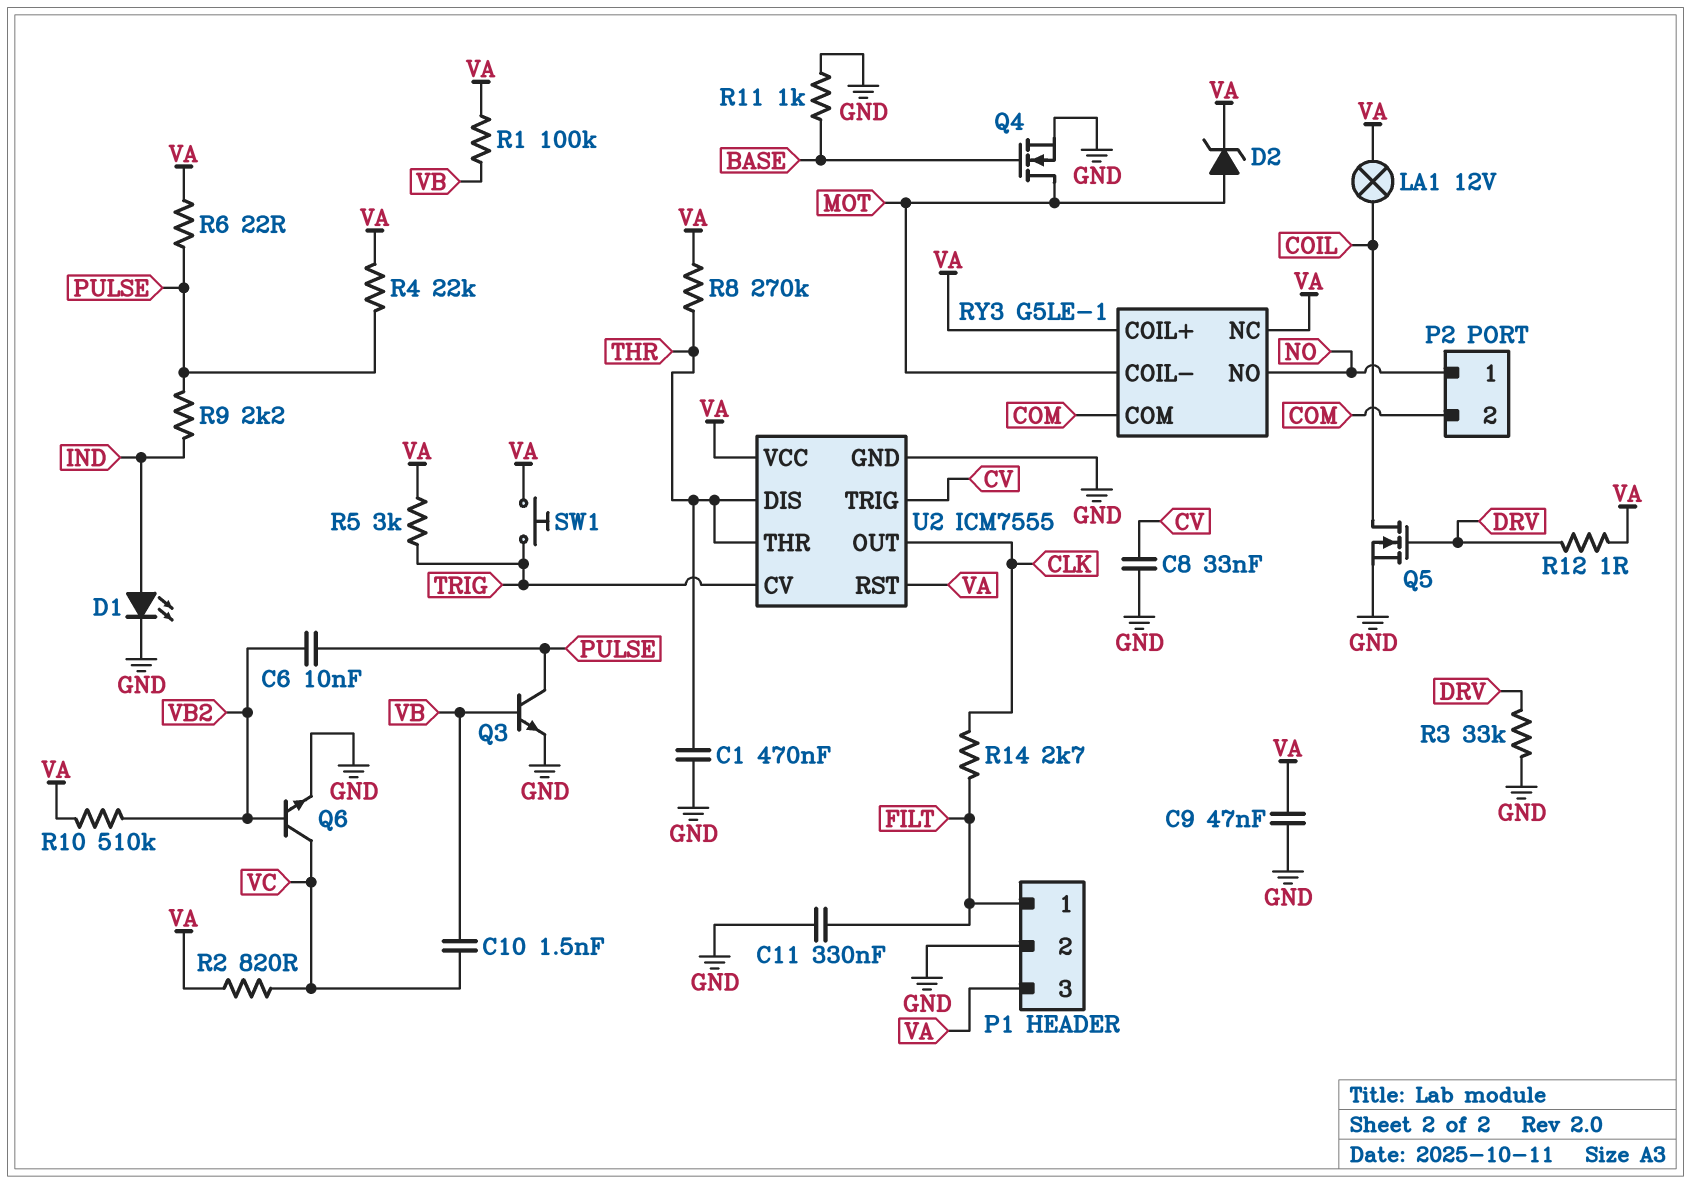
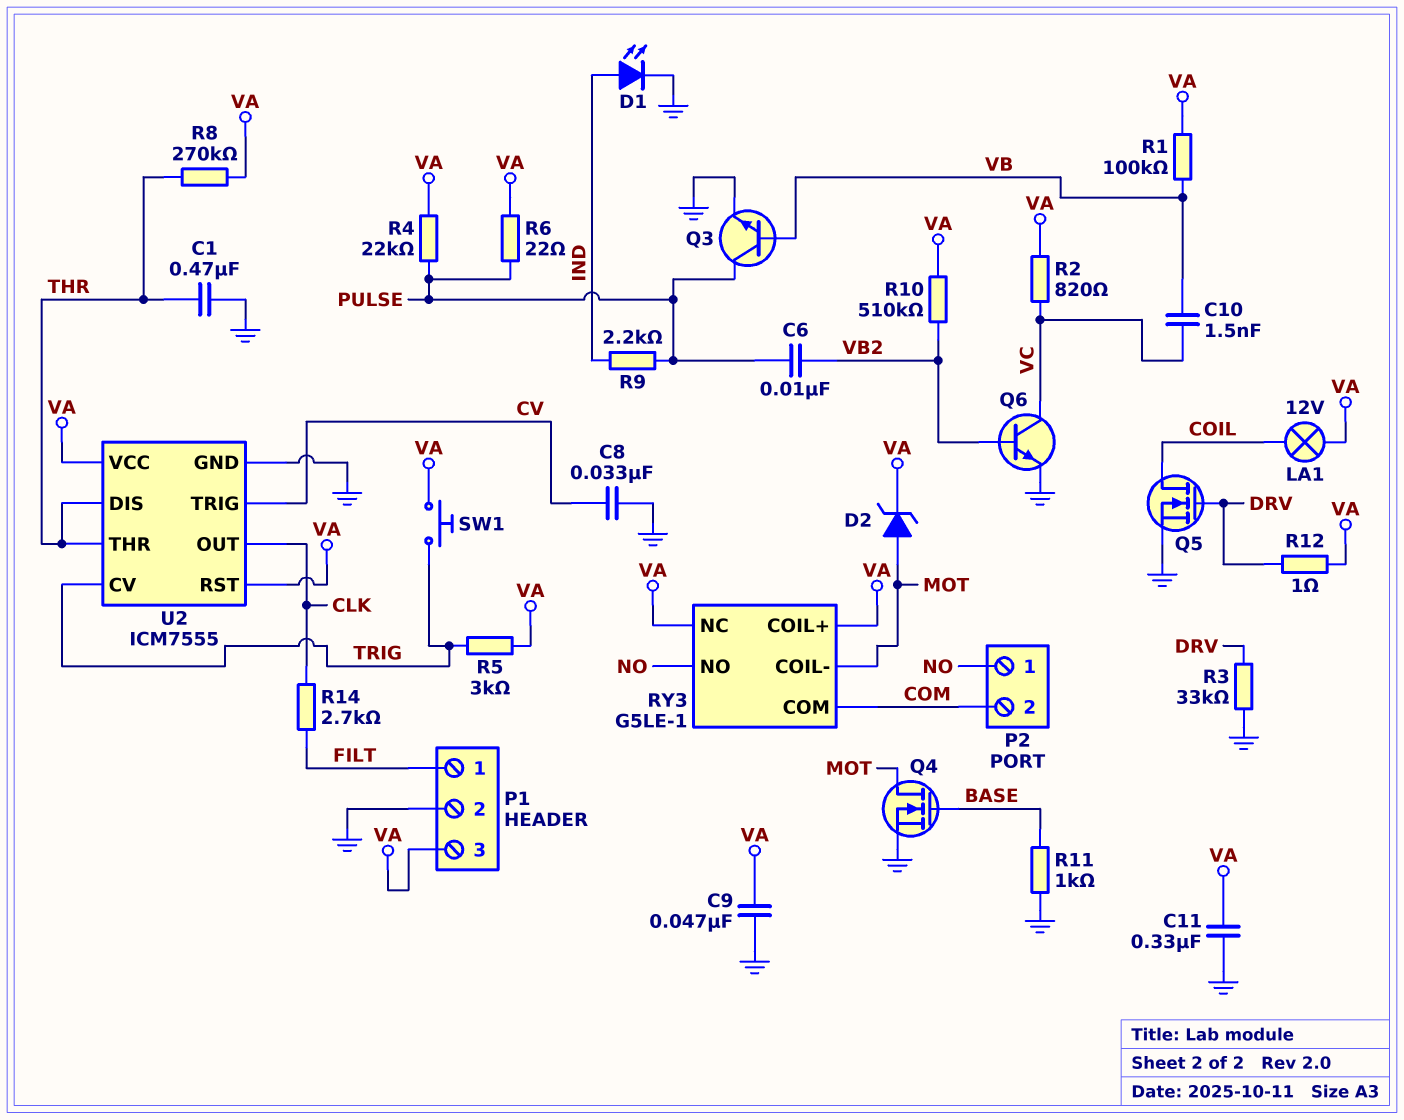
C11: 330nF (FILT, GND) -> 330nF (GND, VA)

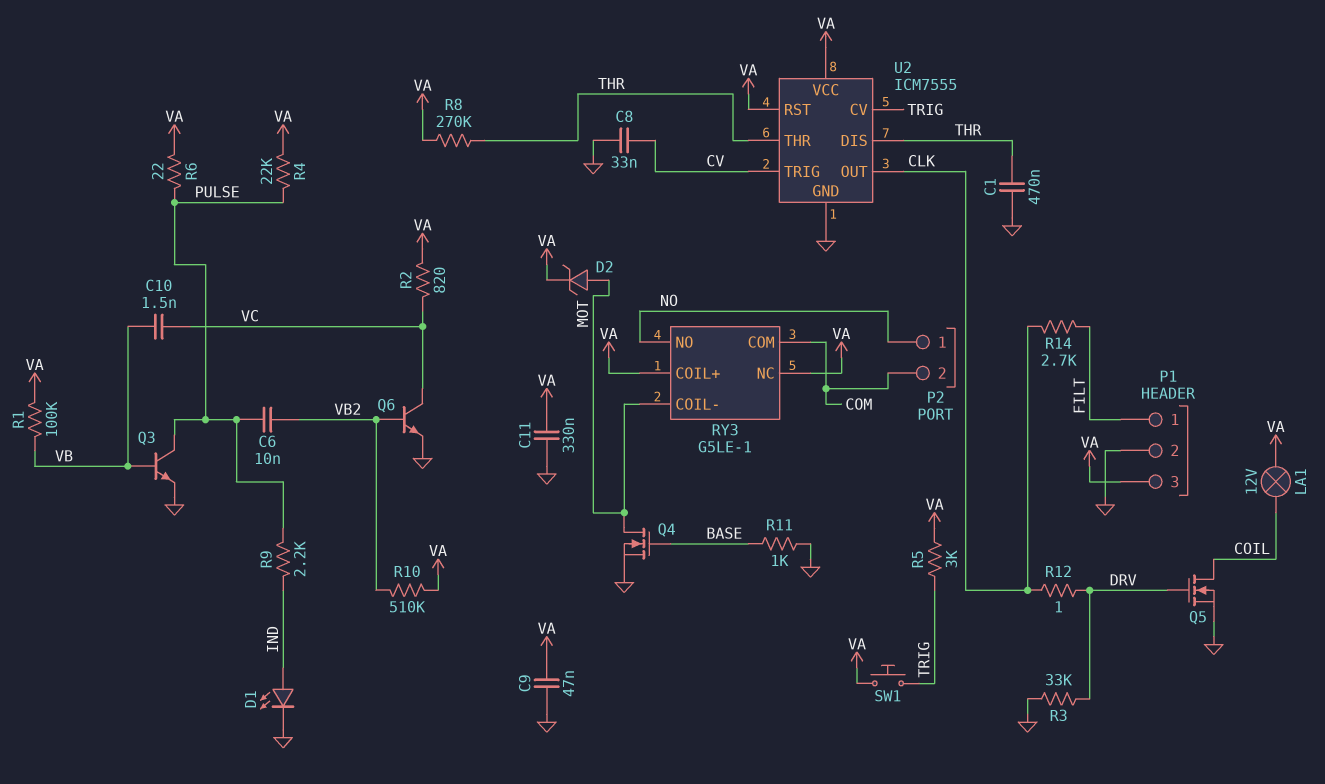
R12: 1 (DRV, VA) -> 1 (CLK, DRV)

